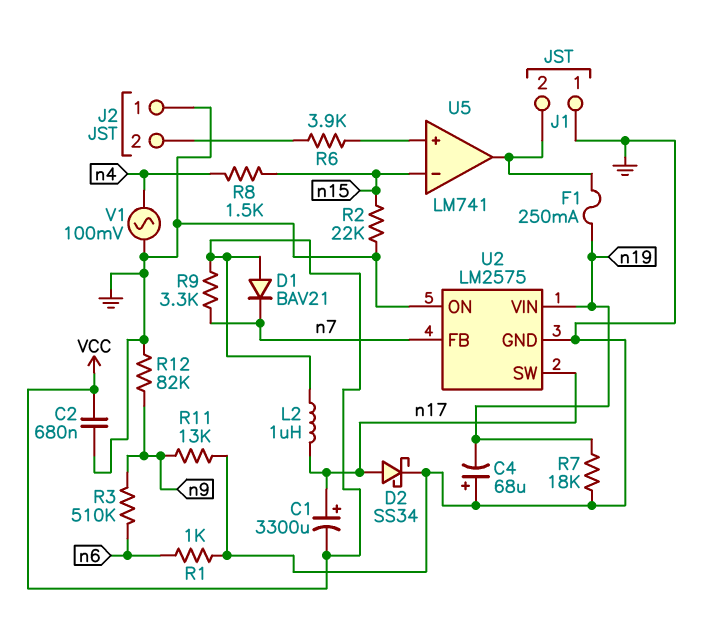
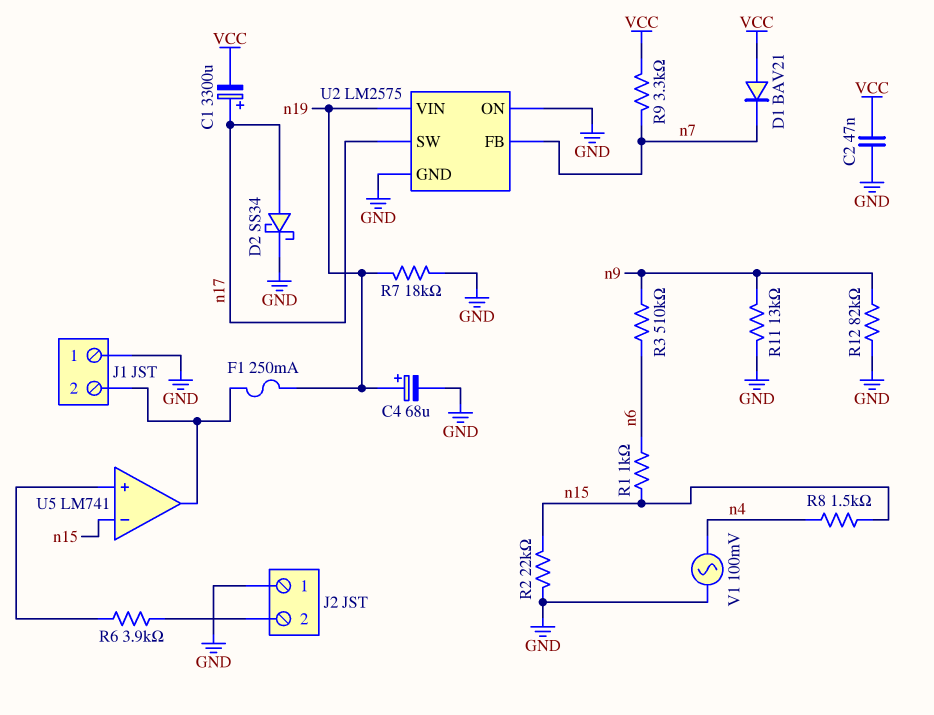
C2: 680nF (GND, VCC) -> 47nF (GND, VCC)
C4: 68uF (plus GND, minus n19) -> 68uF (plus n19, minus GND)
L2: 1uH (VCC, n17) -> none
R1: 1k (GND, n6) -> 1k (n6, n15)

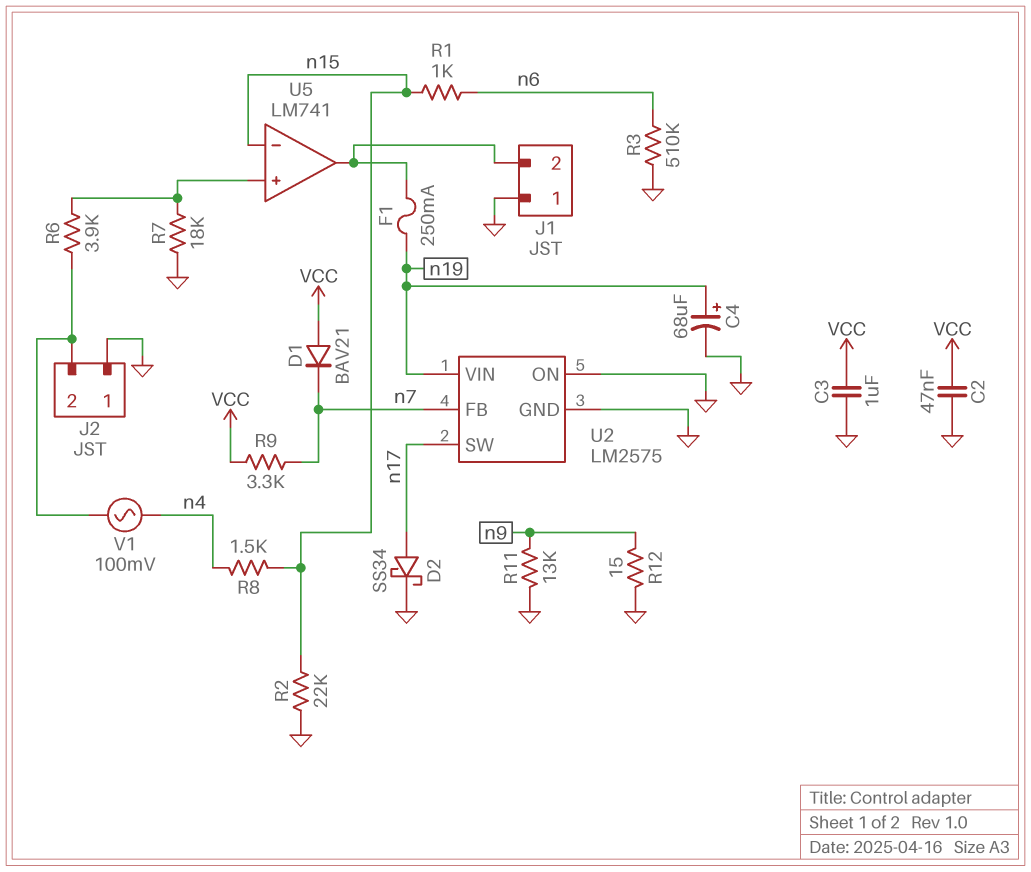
C1: 3300uF (plus n17, minus VCC) -> none
C3: none -> 1uF (GND, VCC)
R3: 510k (n6, n9) -> 510k (GND, n6)
R7: 18k (GND, n19) -> 18k (GND, U5/in+)
R12: 82k (GND, n9) -> 15 (GND, n9)
V1: AC 100mV (GND, n4) -> AC 100mV (J2/2, n4)

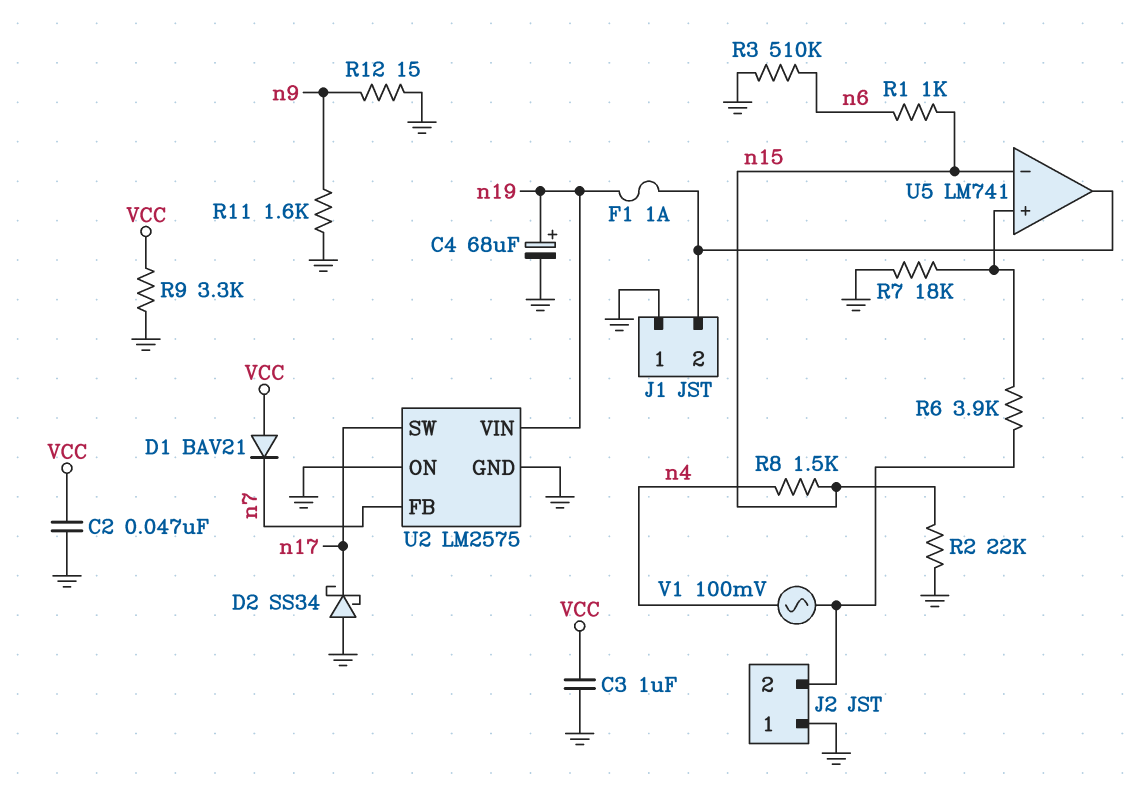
D2: schottky SS34 (A n17, K GND) -> schottky SS34 (A GND, K n17)
F1: 250mA (J1/2, n19) -> 1A (J1/2, n19)
R9: 3.3k (VCC, n7) -> 3.3k (GND, VCC)
R11: 13k (GND, n9) -> 1.6k (GND, n9)

